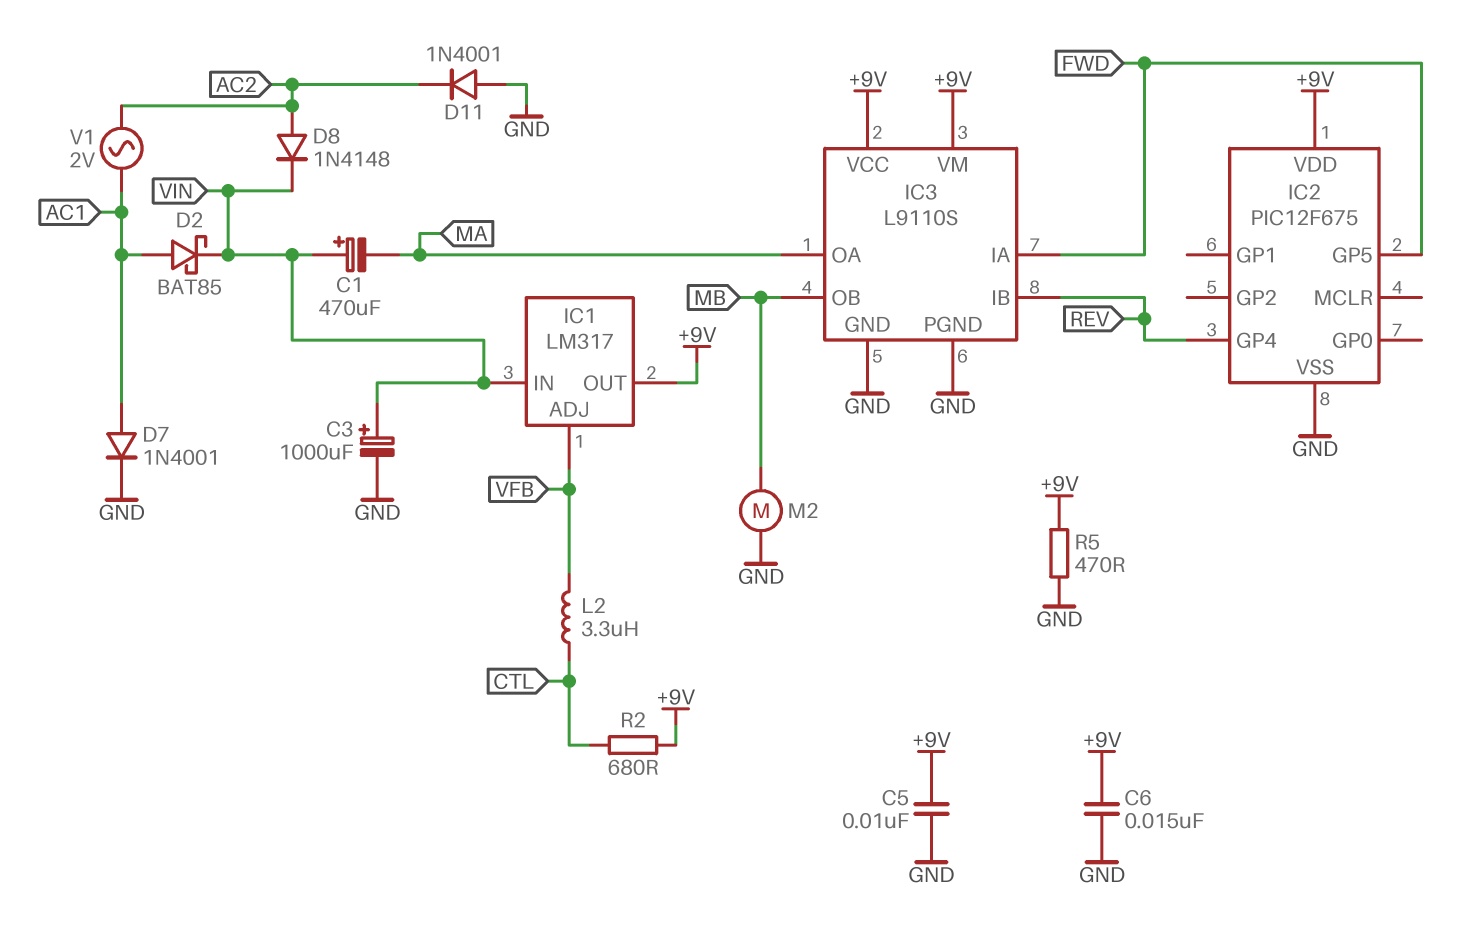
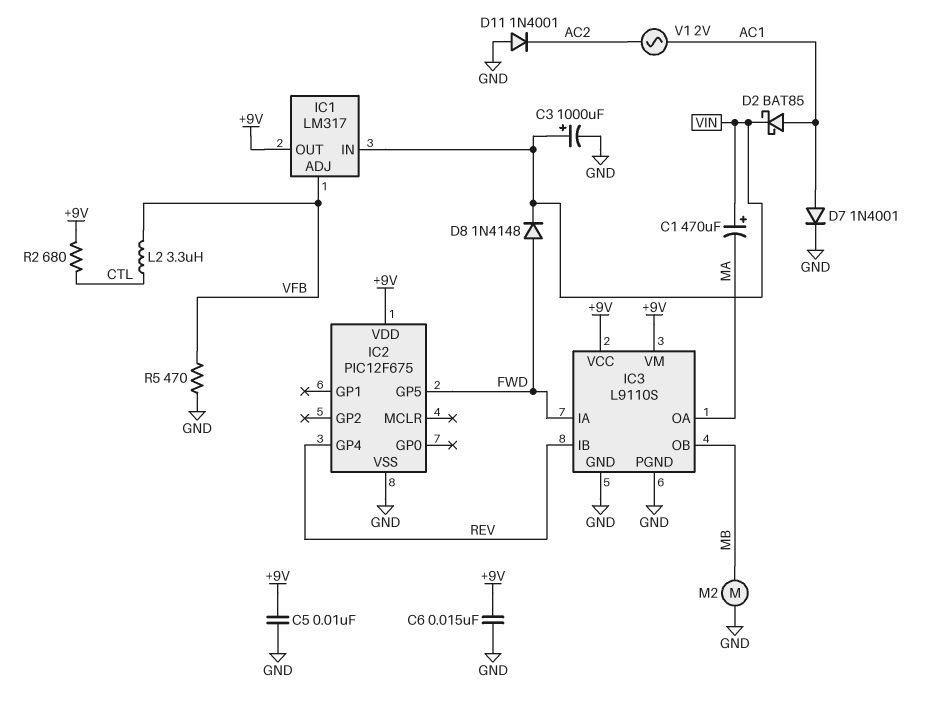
D8: diode 1N4148 (A AC2, K VIN) -> diode 1N4148 (A FWD, K VIN)
R5: 470 (+9V, GND) -> 470 (GND, VFB)

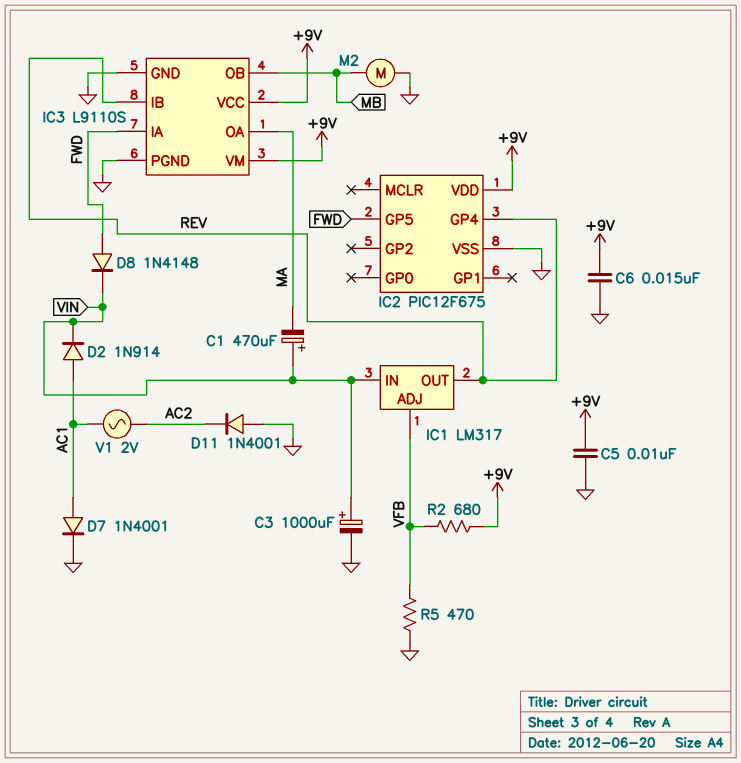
D2: schottky BAT85 (A AC1, K VIN) -> diode 1N914 (A AC1, K VIN)
IC1 pin OUT: +9V -> REV
L2: 3.3uH (CTL, VFB) -> none
R2: 680 (+9V, CTL) -> 680 (+9V, VFB)

